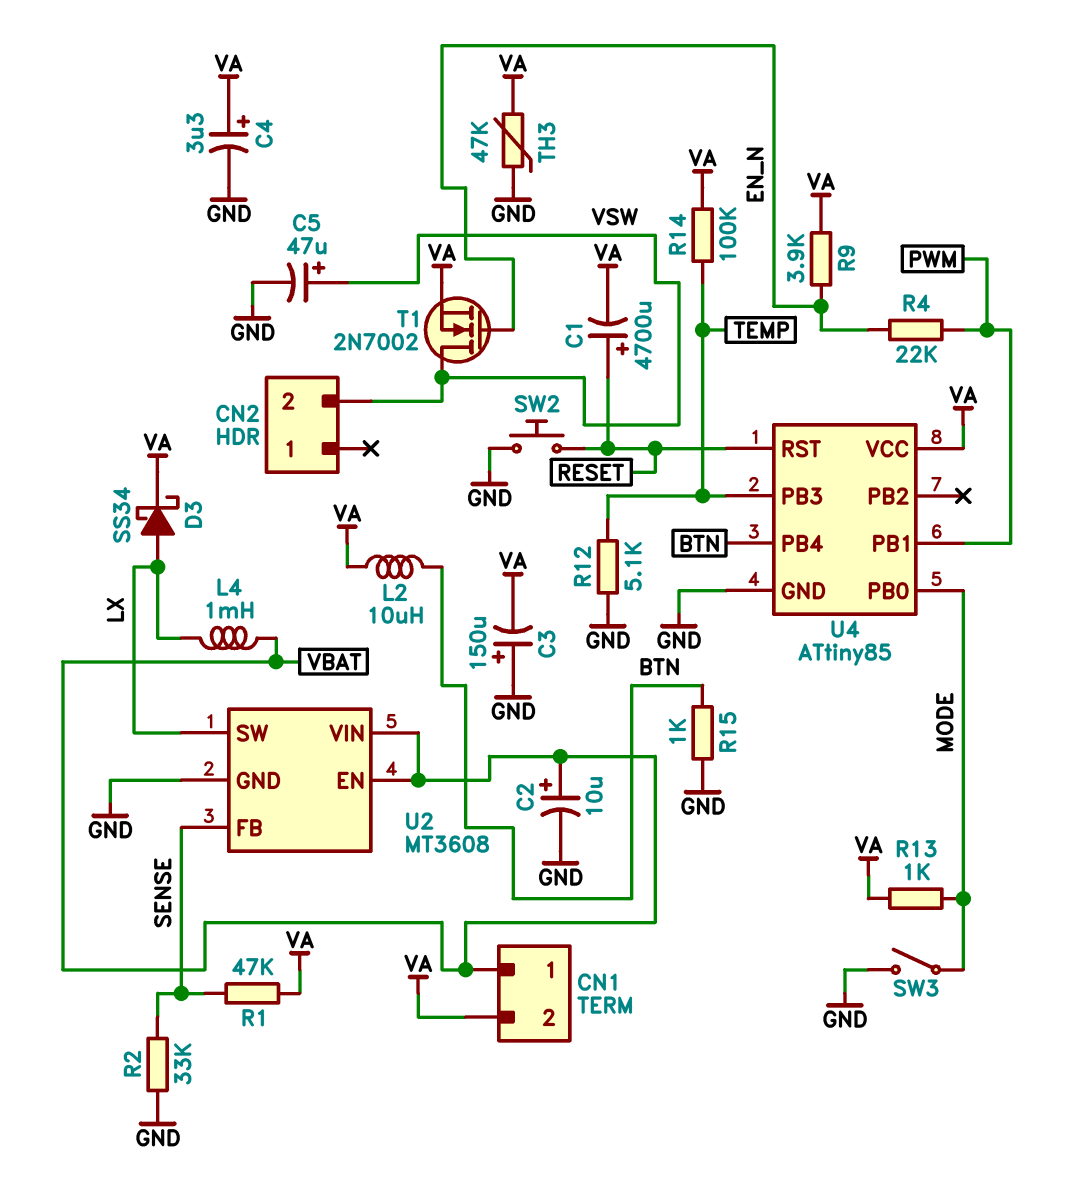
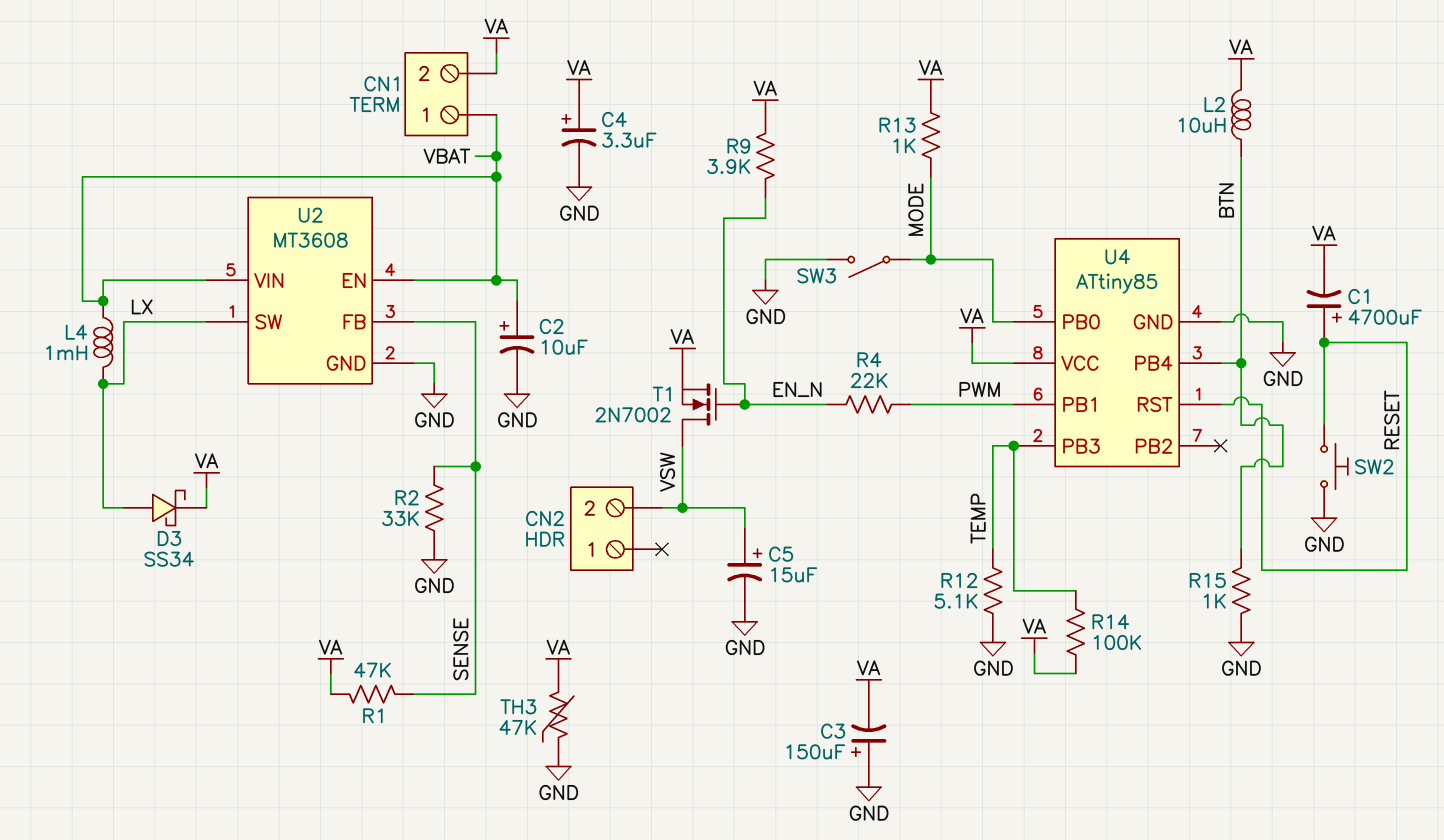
C5: 47uF (plus VSW, minus GND) -> 15uF (plus VSW, minus GND)

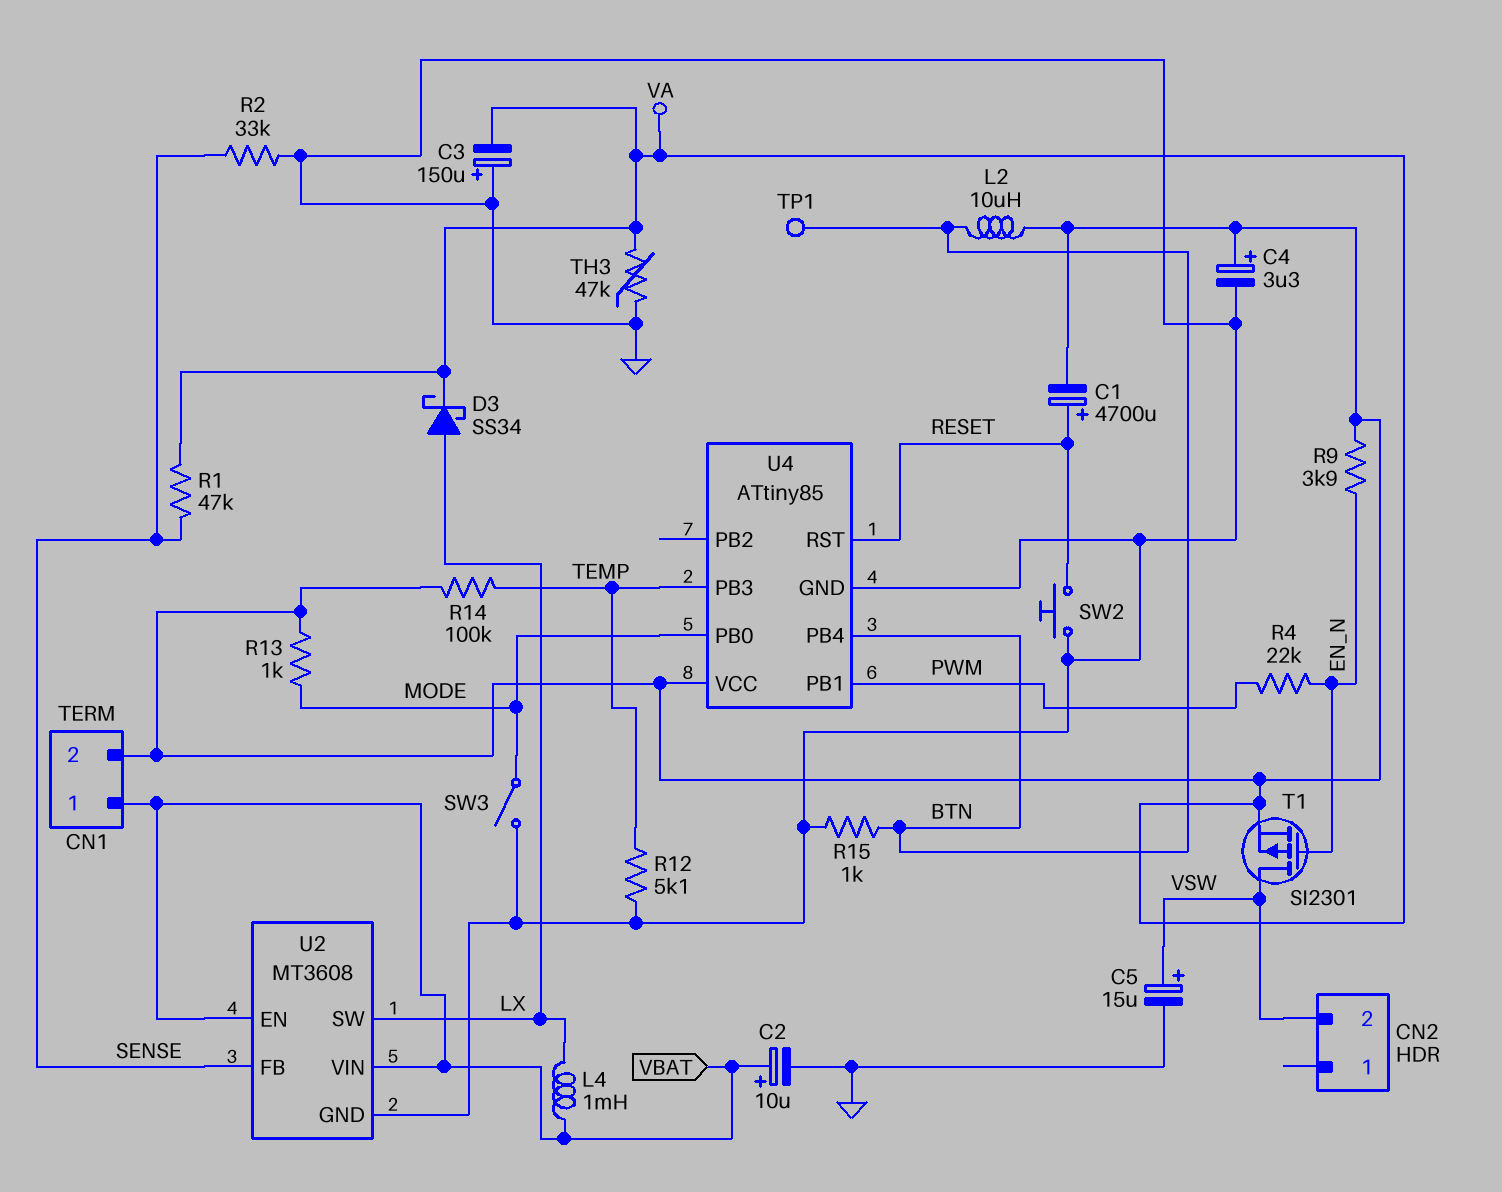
T1: NMOS 2N7002 (G EN_N, D VSW, S VA) -> PMOS SI2301 (G EN_N, D VSW, S VA)
TP1: none -> test point (BTN)

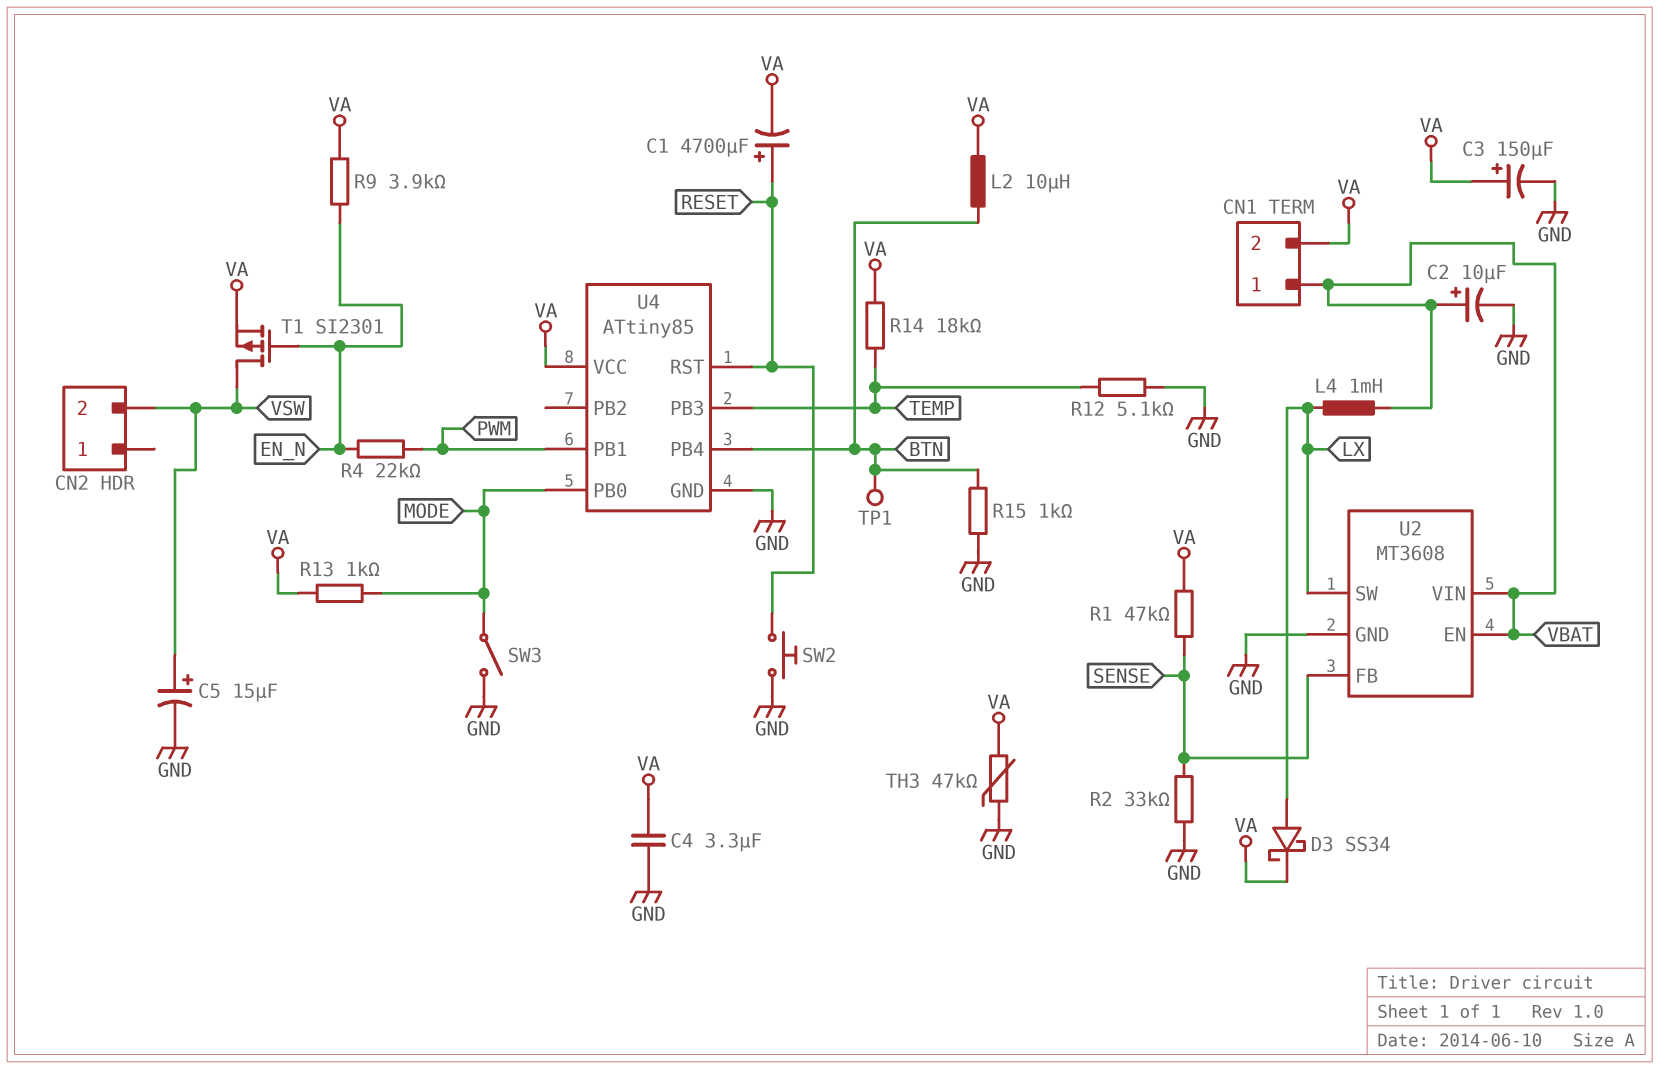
C3: 150uF (plus GND, minus VA) -> 150uF (plus VA, minus GND)
C4: 3.3uF (plus VA, minus GND) -> 3.3uF (GND, VA)
R14: 100k (TEMP, VA) -> 18k (TEMP, VA)

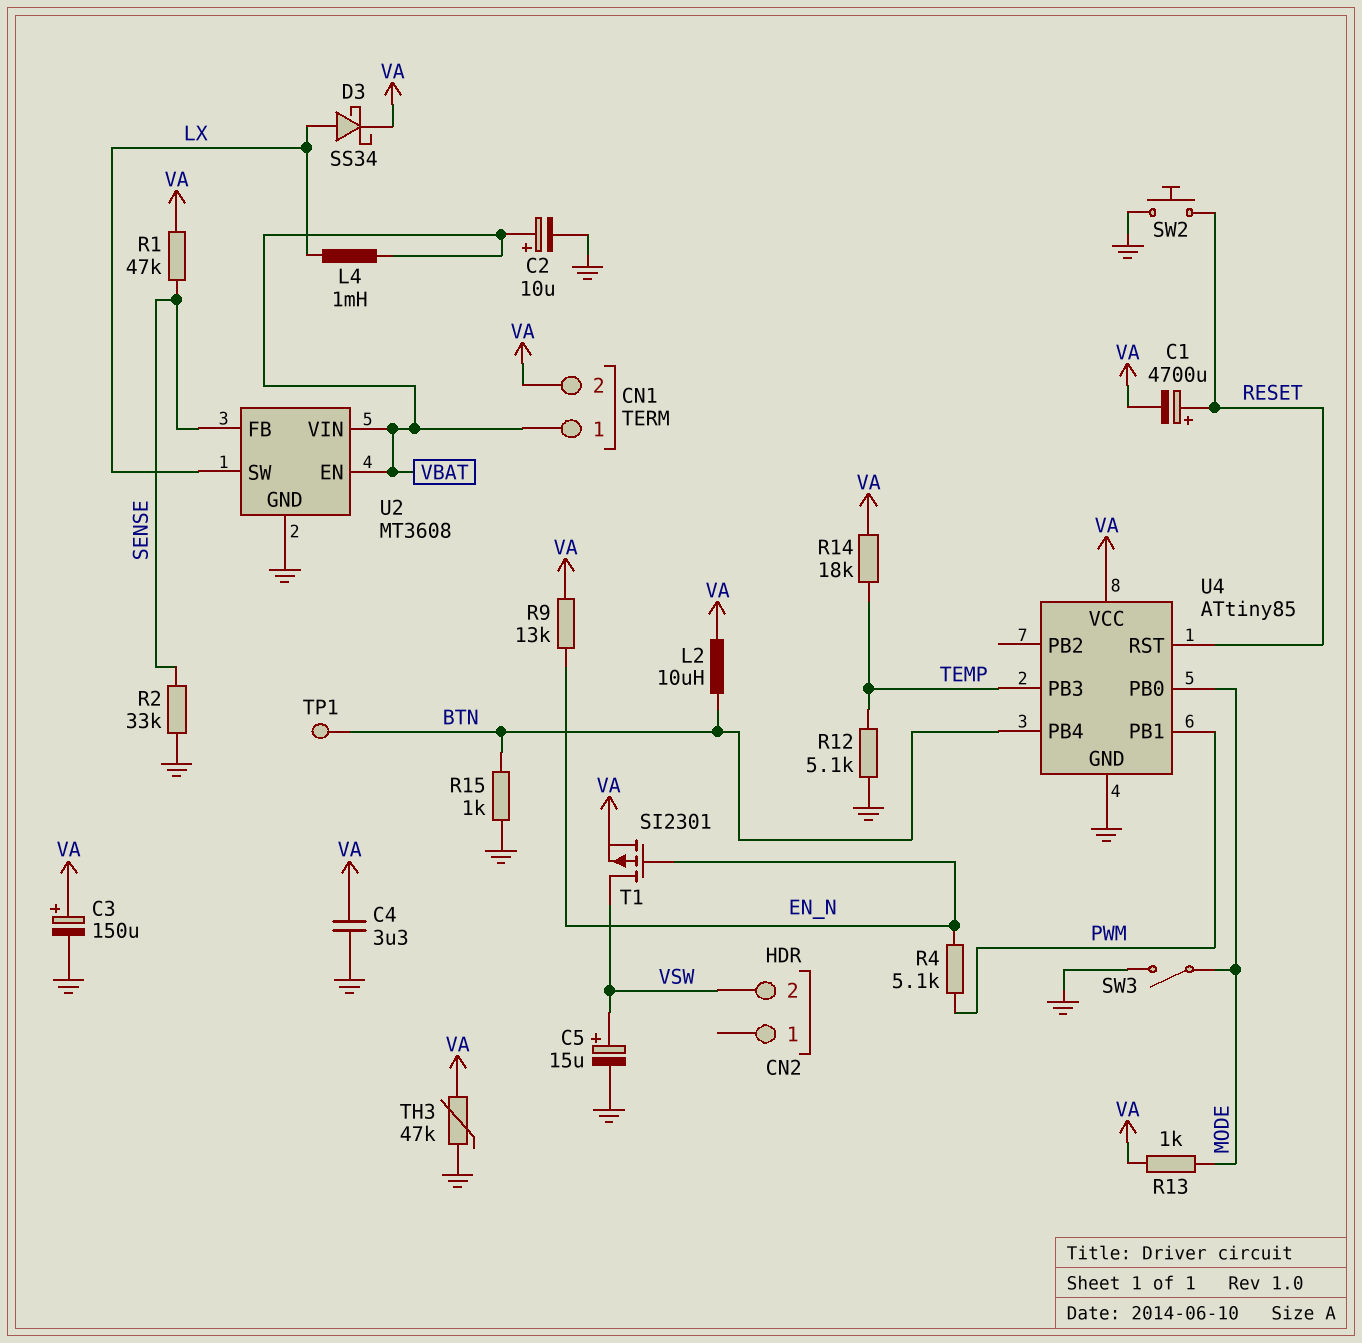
R4: 22k (EN_N, PWM) -> 5.1k (EN_N, PWM)
R9: 3.9k (EN_N, VA) -> 13k (EN_N, VA)

